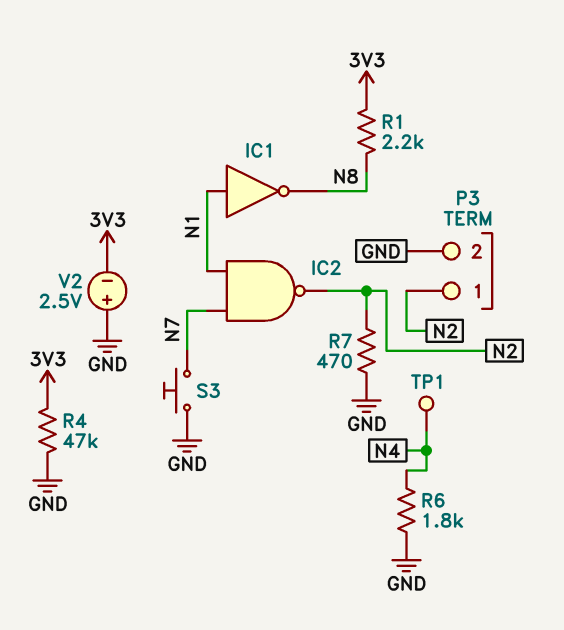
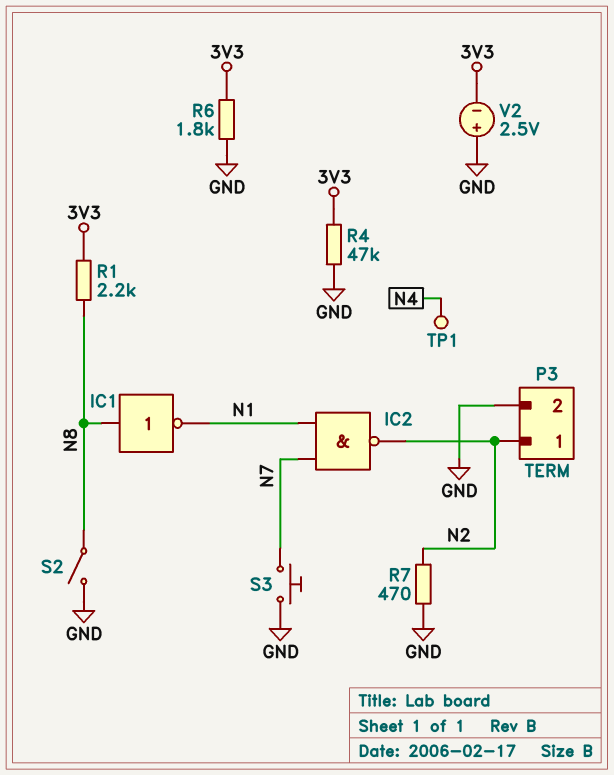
IC1: NOT (in N1, out N8) -> NOT (in N8, out N1)
R6: 1.8k (GND, N4) -> 1.8k (3V3, GND)
S2: none -> switch (GND, N8)

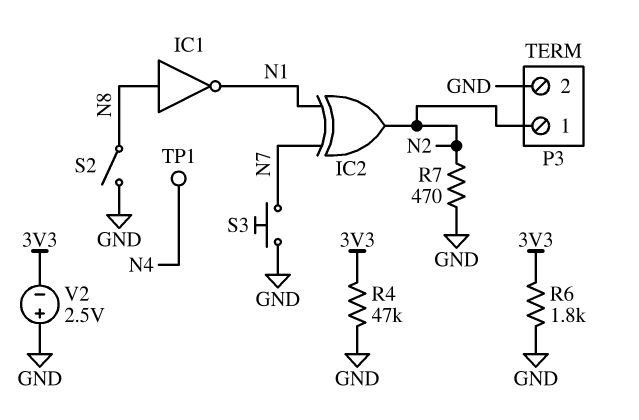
IC2: NAND (in N1, in N7, out N2) -> XOR (in N1, in N7, out N2)
R1: 2.2k (3V3, N8) -> none

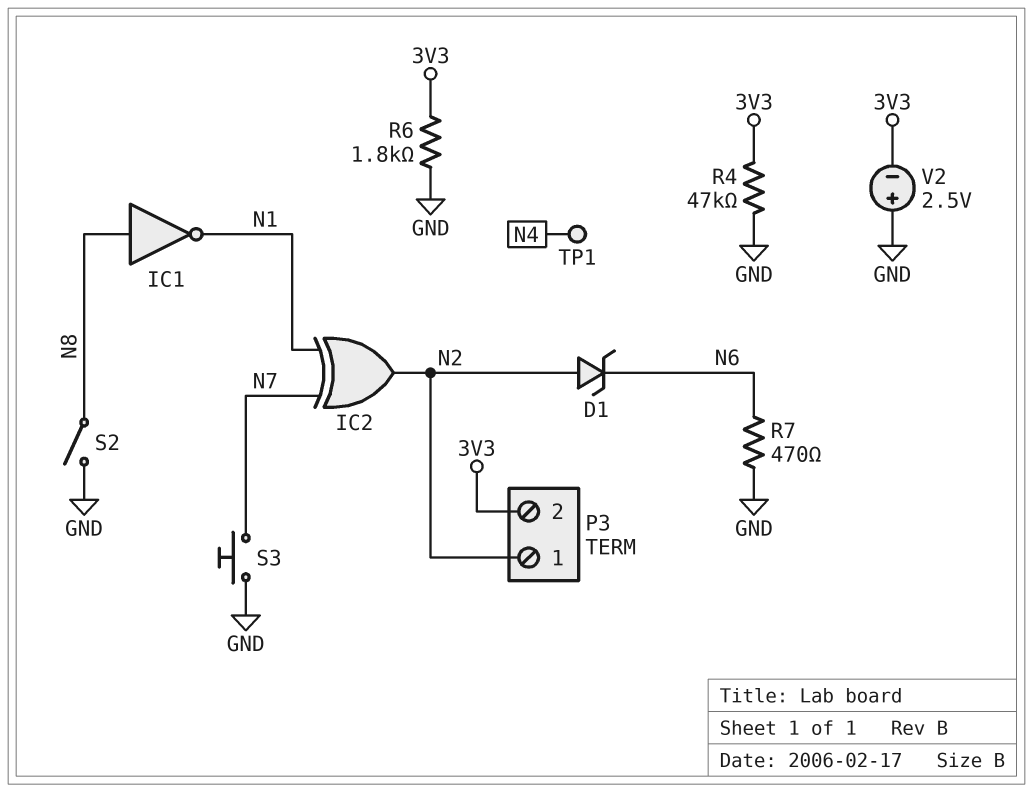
D1: none -> zener (A N2, K N6)
P3 pin 2: GND -> 3V3
R7: 470 (GND, N2) -> 470 (GND, N6)

